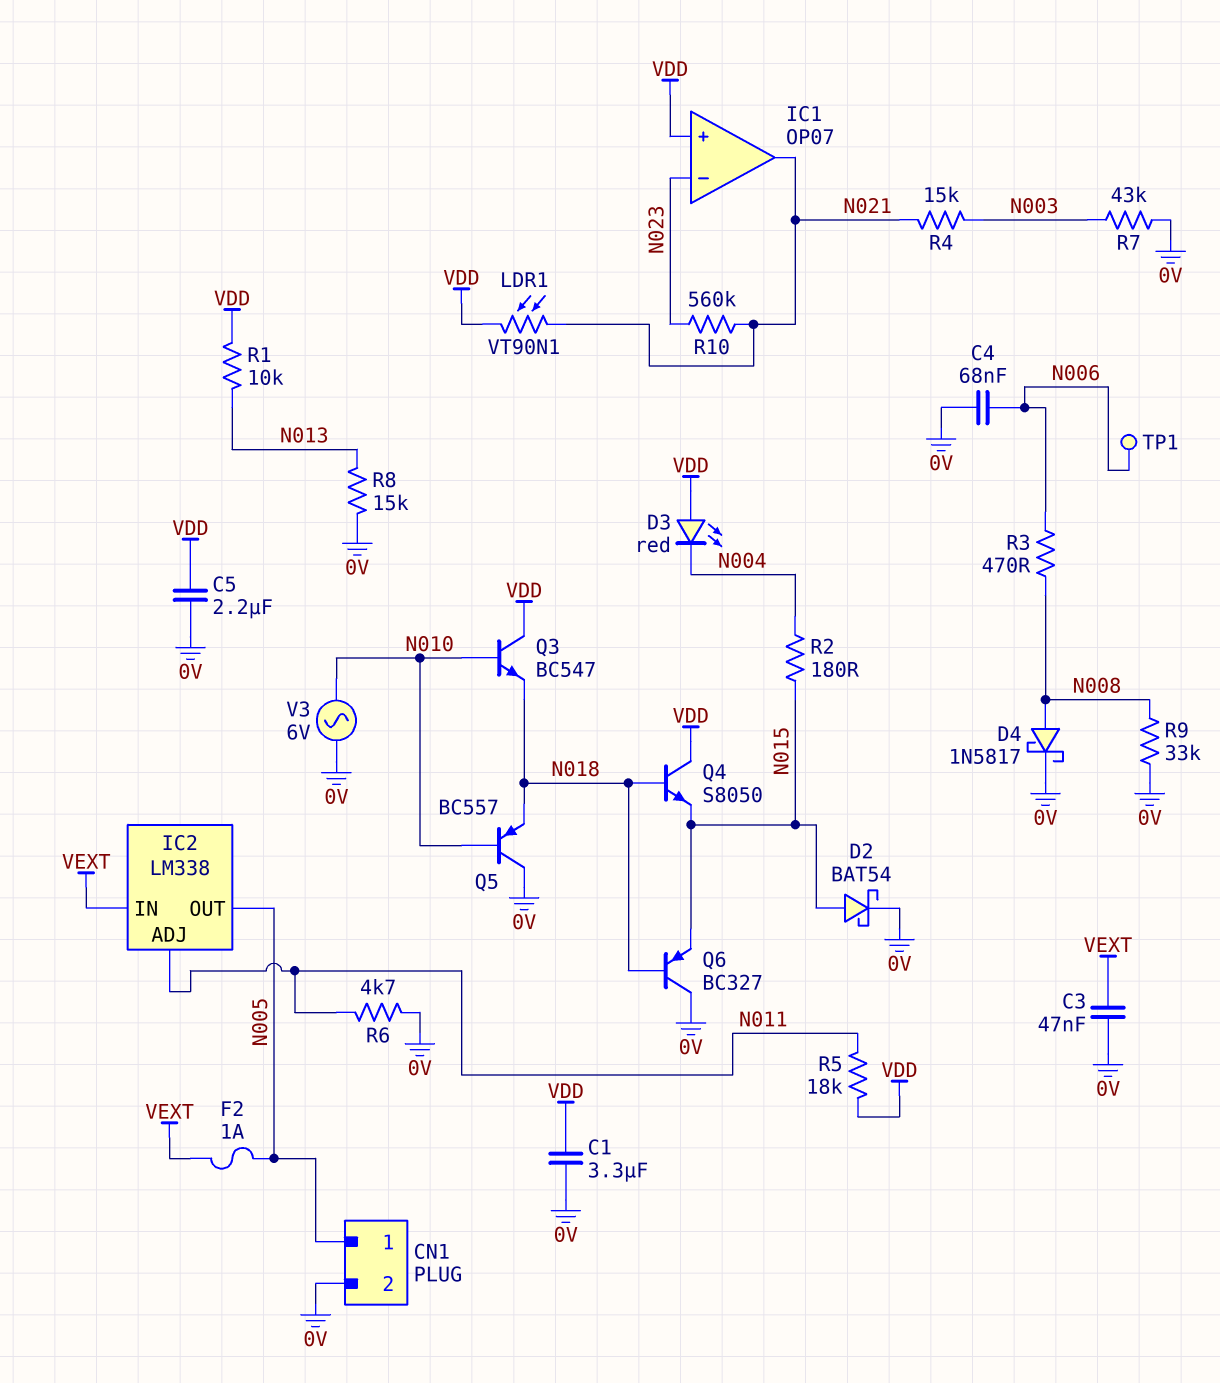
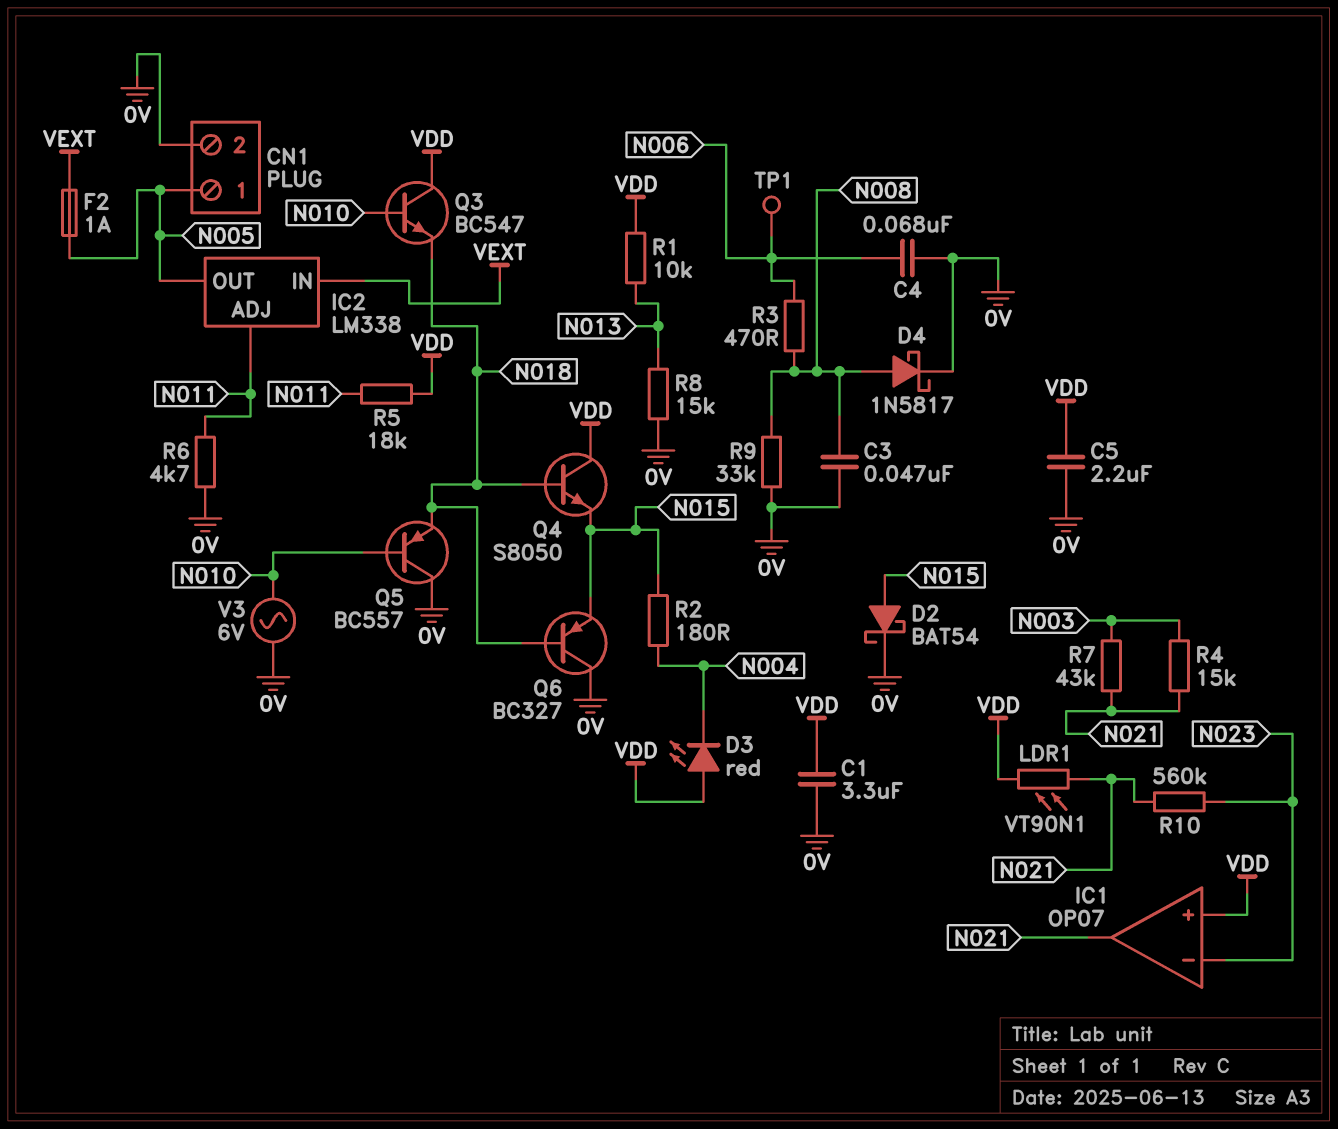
C3: 47nF (0V, VEXT) -> 47nF (0V, N008)
R7: 43k (0V, N003) -> 43k (N003, N021)

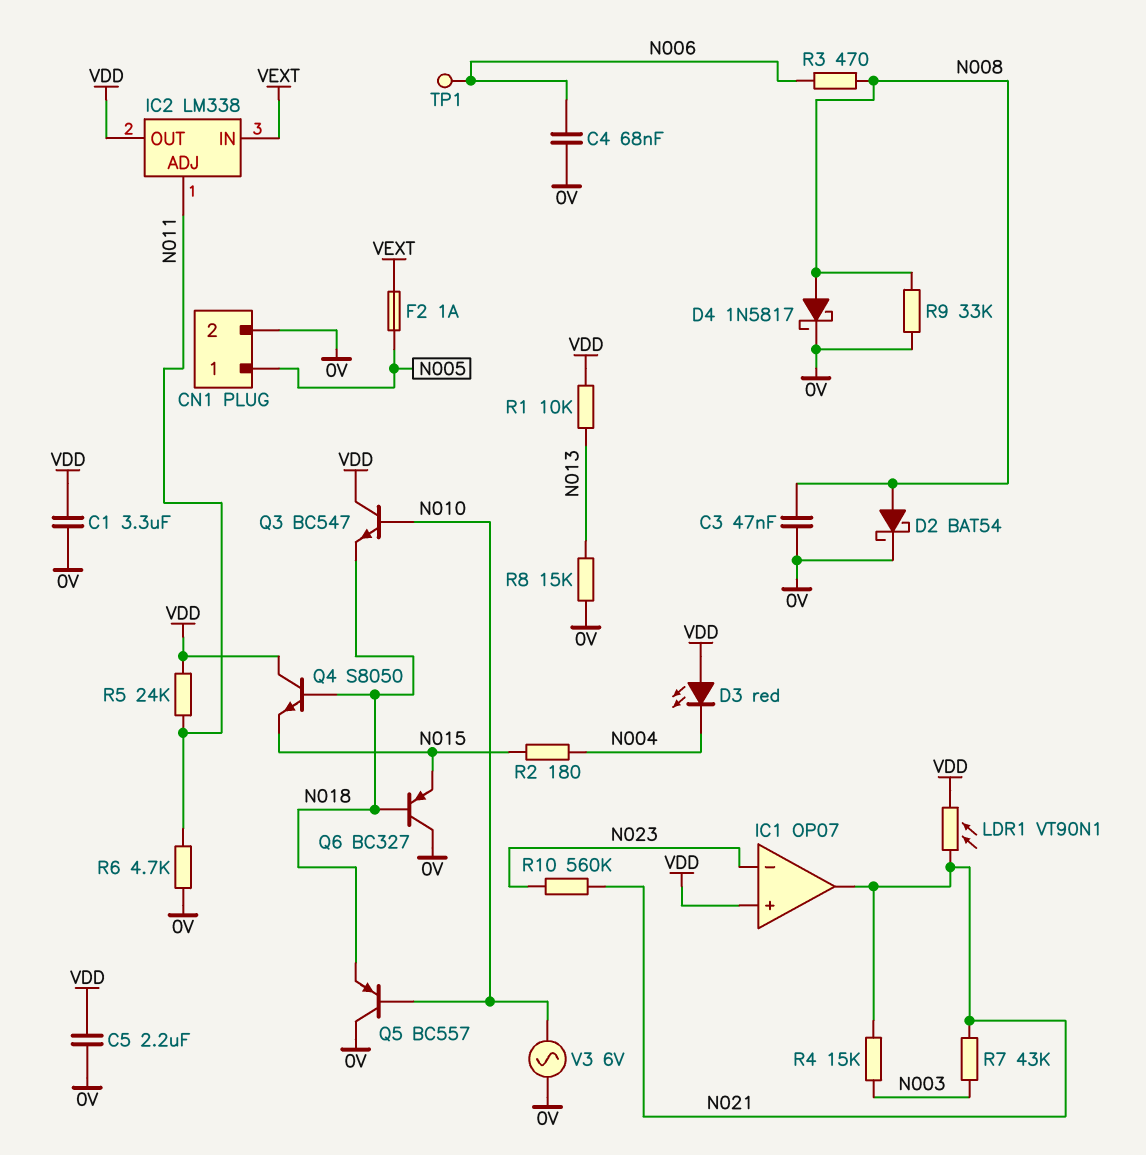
D2: schottky BAT54 (A N015, K 0V) -> schottky BAT54 (A N008, K 0V)
IC2 pin OUT: N005 -> VDD
R5: 18k (N011, VDD) -> 24k (N011, VDD)

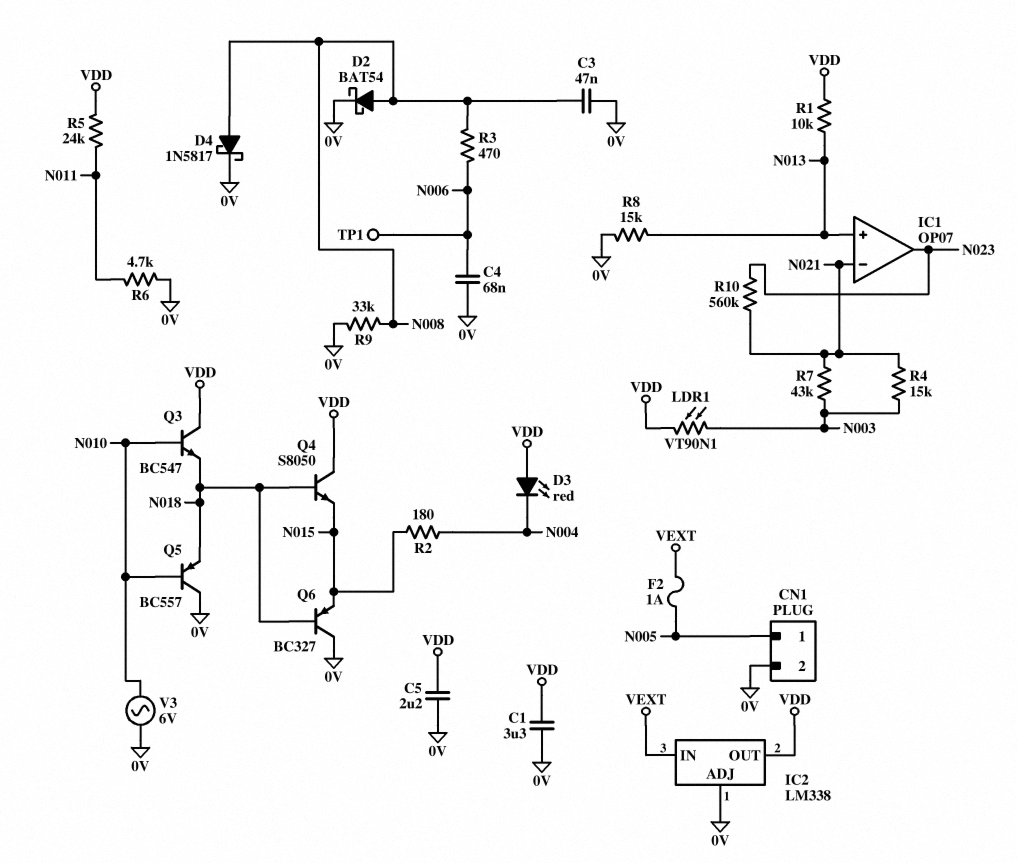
IC1 pin in+: VDD -> N013
IC1 pin in-: N023 -> N021
IC1 pin out: N021 -> N023
IC2 pin ADJ: N011 -> 0V
LDR1: VT90N1 (N021, VDD) -> VT90N1 (N003, VDD)

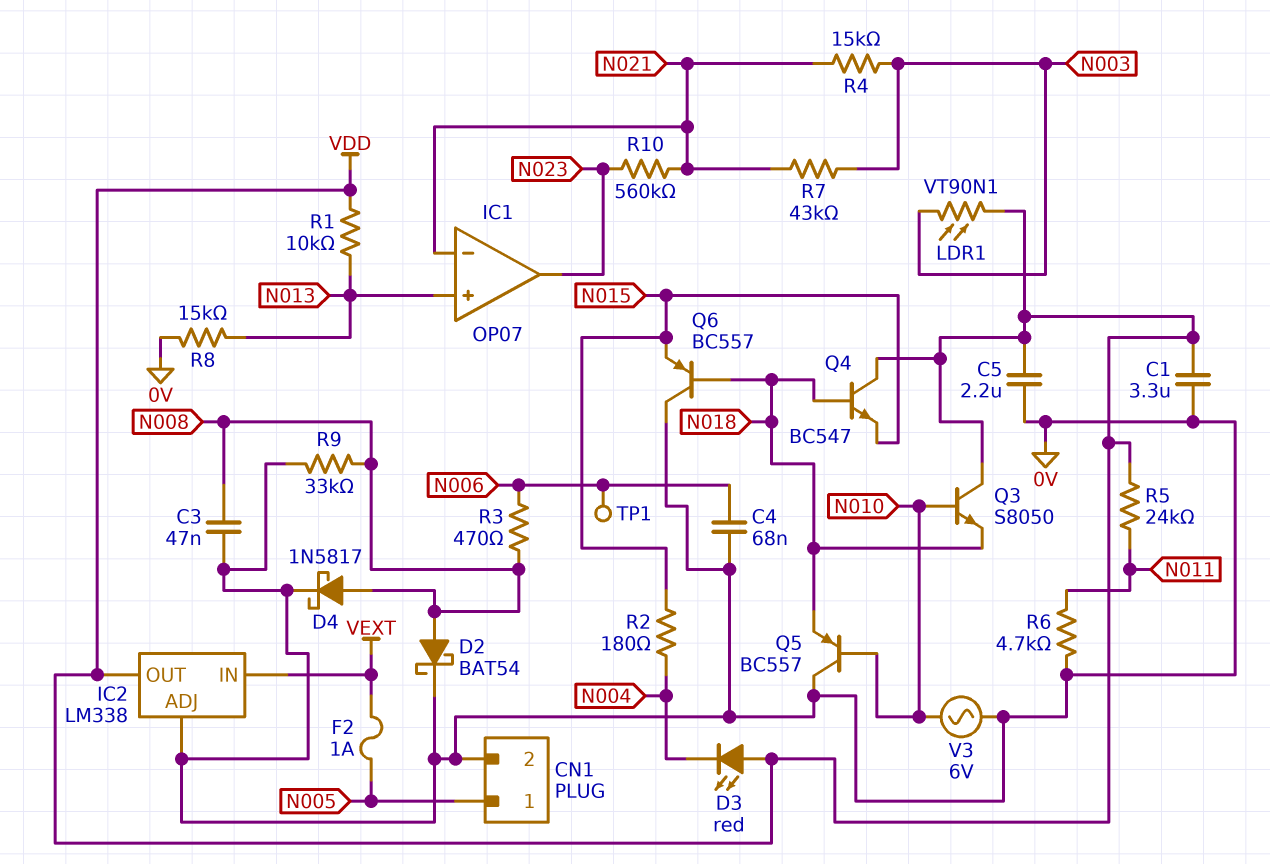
Q3: NPN BC547 (B N010, C VDD, E N018) -> NPN S8050 (B N010, C VDD, E N018)
Q4: NPN S8050 (B N018, C VDD, E N015) -> NPN BC547 (B N018, C VDD, E N015)
Q6: PNP BC327 (B N018, C 0V, E N015) -> PNP BC557 (B N018, C 0V, E N015)

